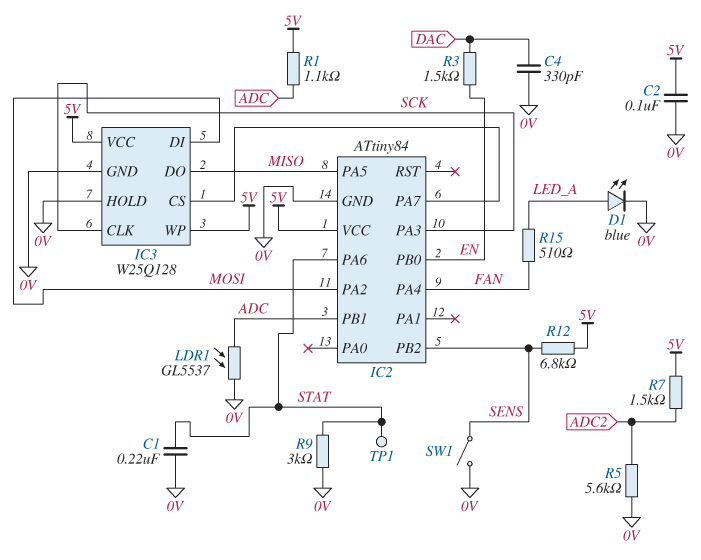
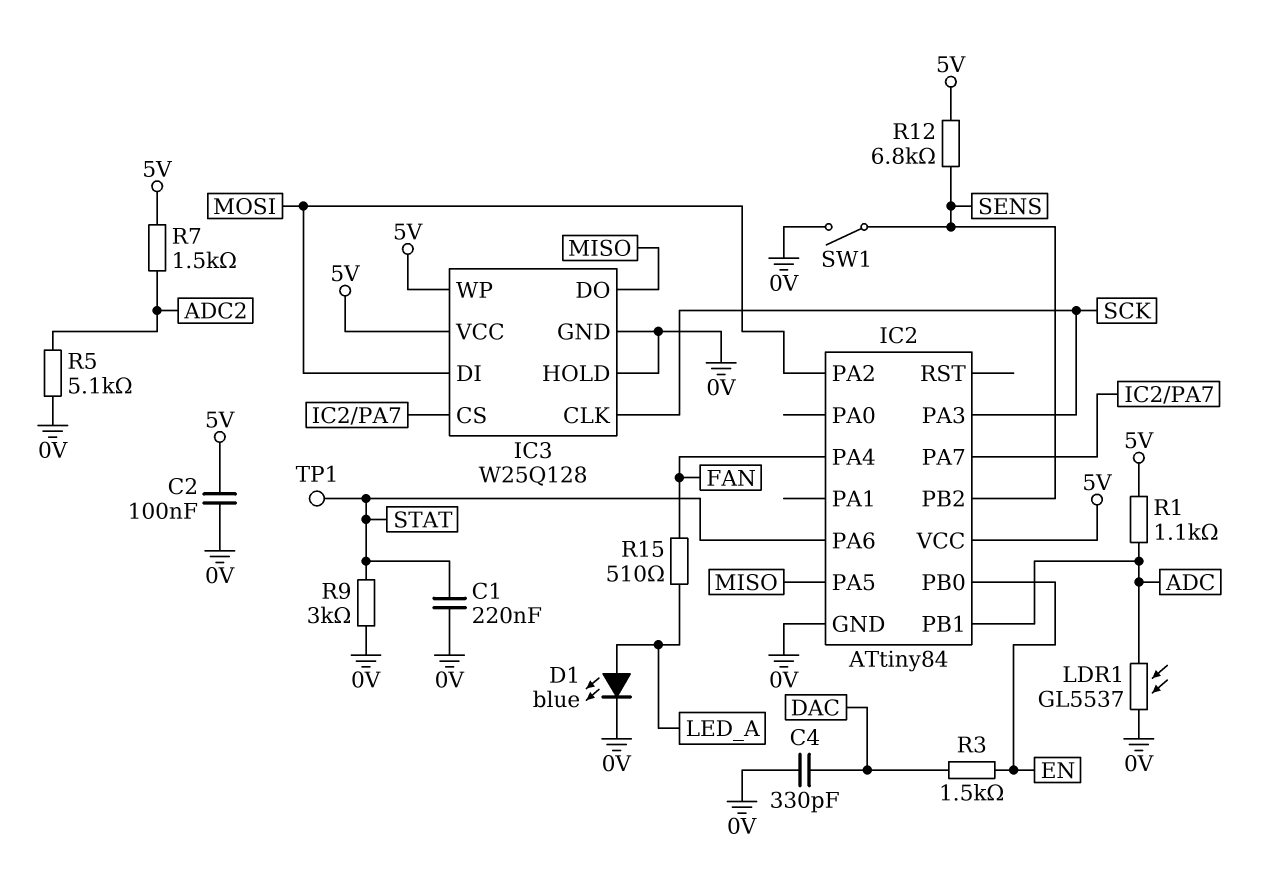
R5: 5.6k (0V, ADC2) -> 5.1k (0V, ADC2)

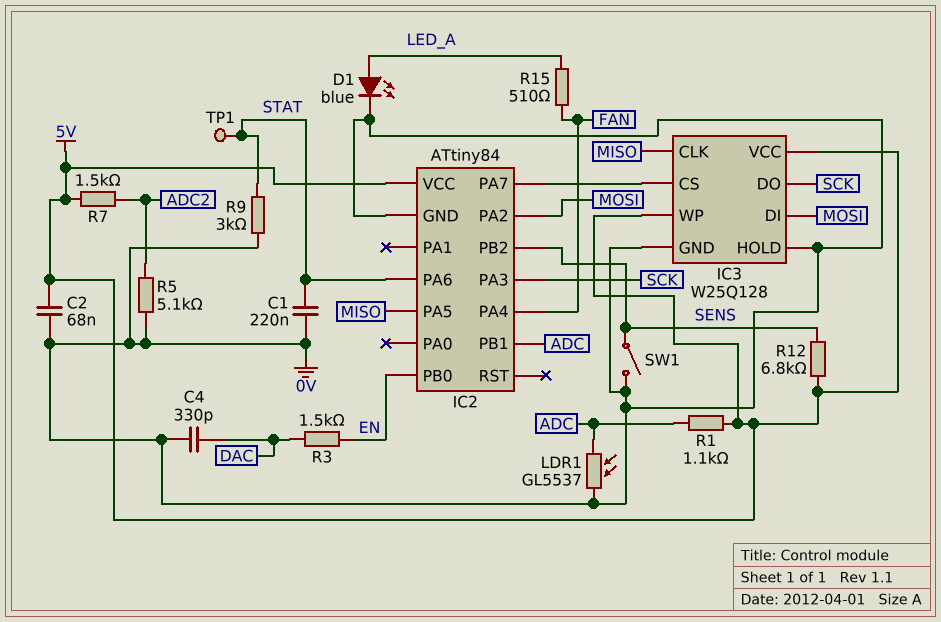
C2: 100nF (0V, 5V) -> 68nF (0V, 5V)
IC3 pin CLK: SCK -> MISO
IC3 pin DO: MISO -> SCK

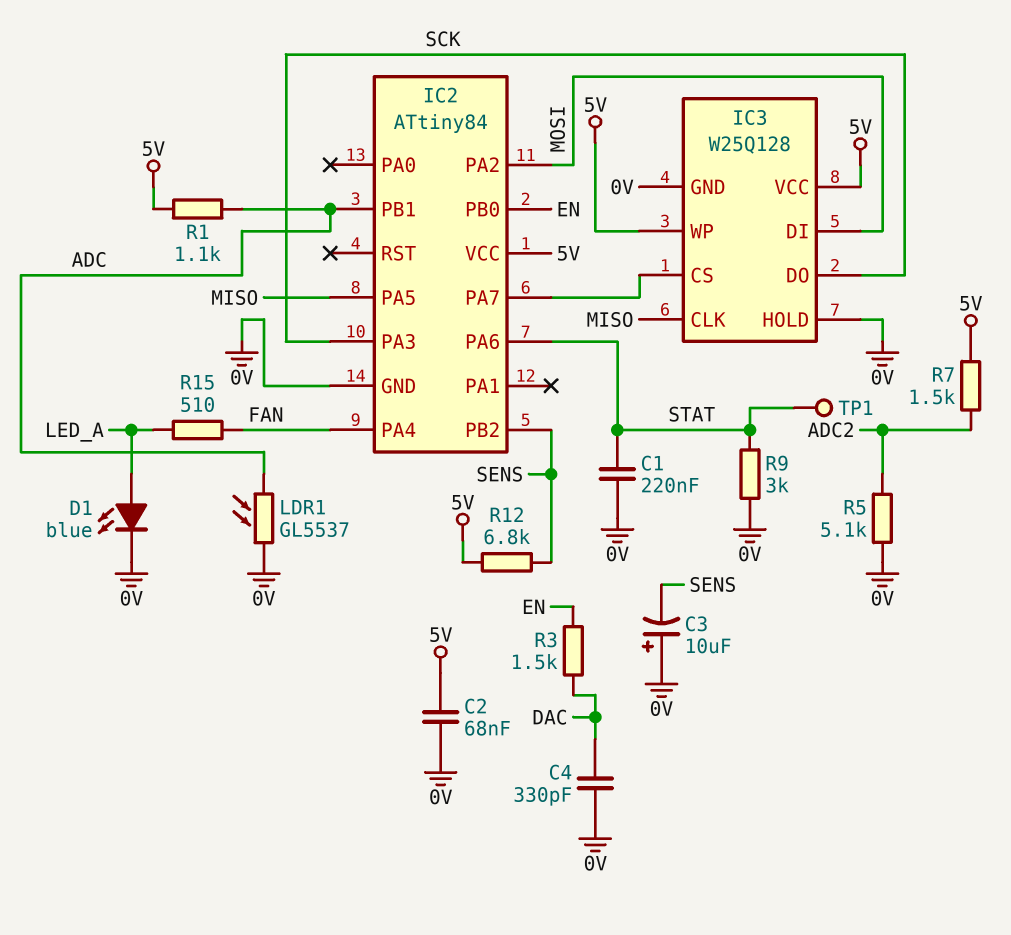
C3: none -> 10uF (plus 0V, minus SENS)
SW1: switch (0V, SENS) -> none

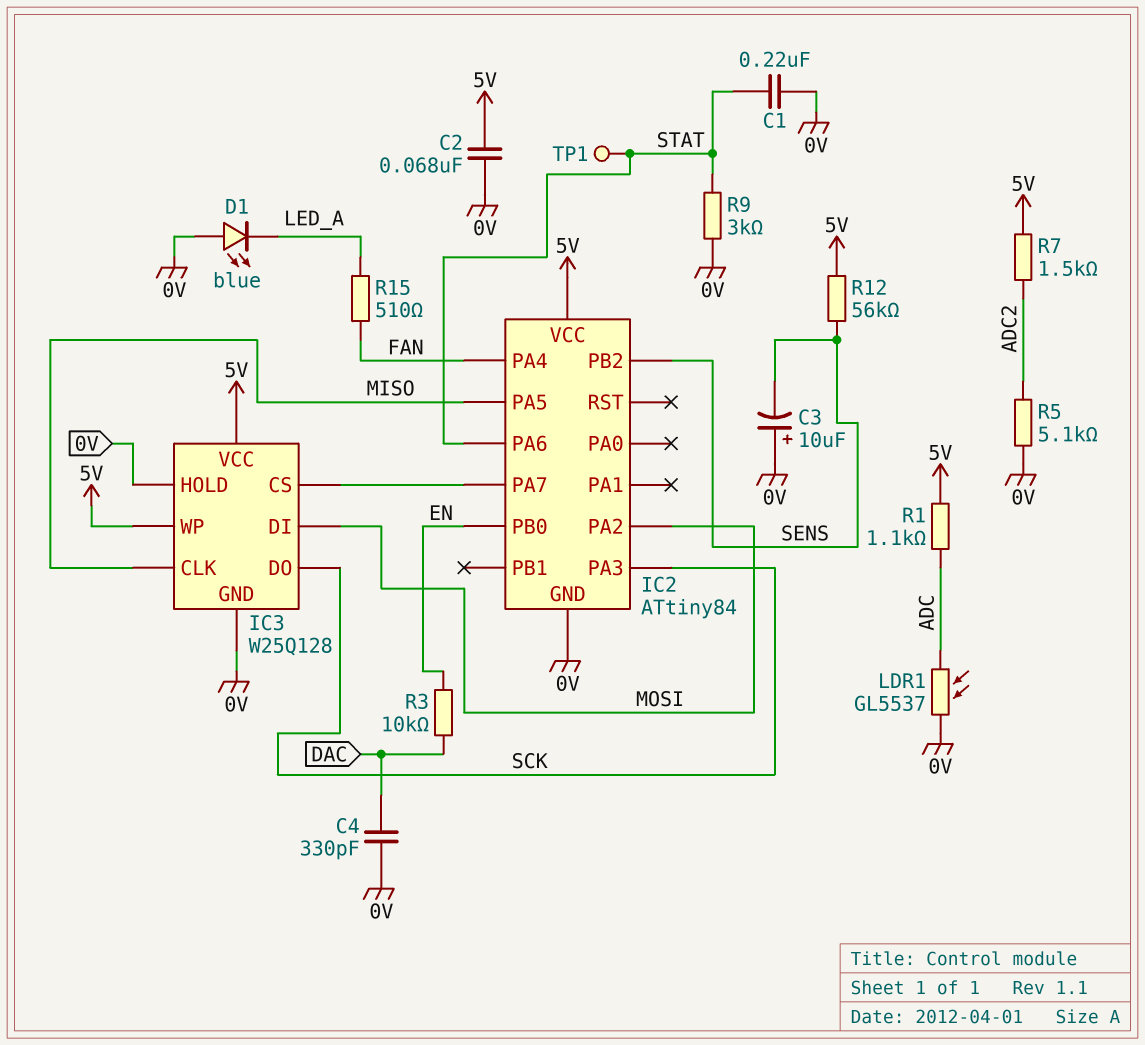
D1: LED blue (A LED_A, K 0V) -> LED blue (A 0V, K LED_A)
IC2 pin PB1: ADC -> none
R3: 1.5k (DAC, EN) -> 10k (DAC, EN)
R12: 6.8k (5V, SENS) -> 56k (5V, SENS)

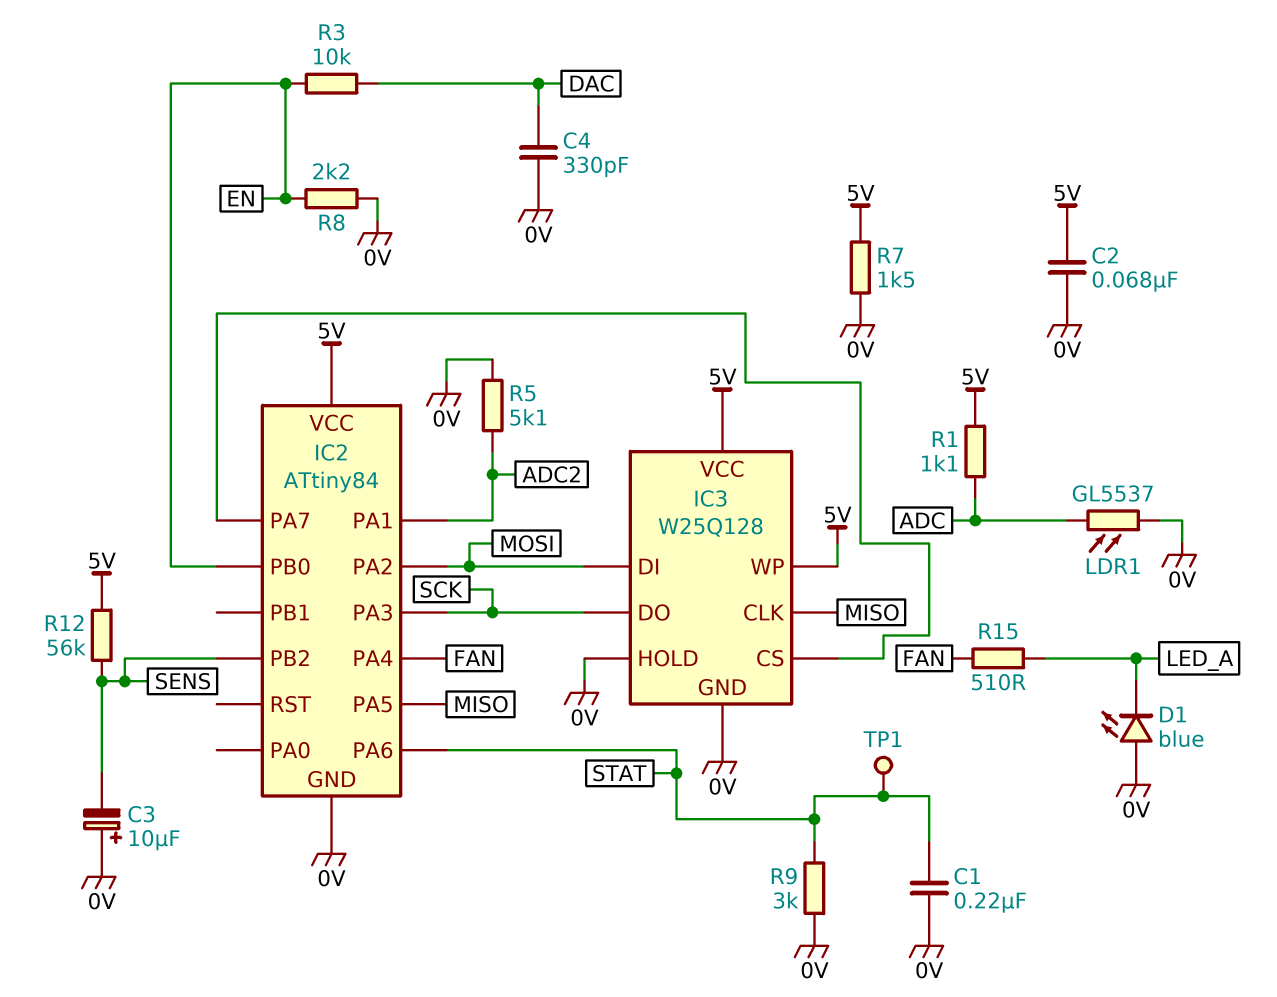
IC2 pin PA1: none -> ADC2
R7: 1.5k (5V, ADC2) -> 1.5k (0V, 5V)
R8: none -> 2.2k (0V, EN)

